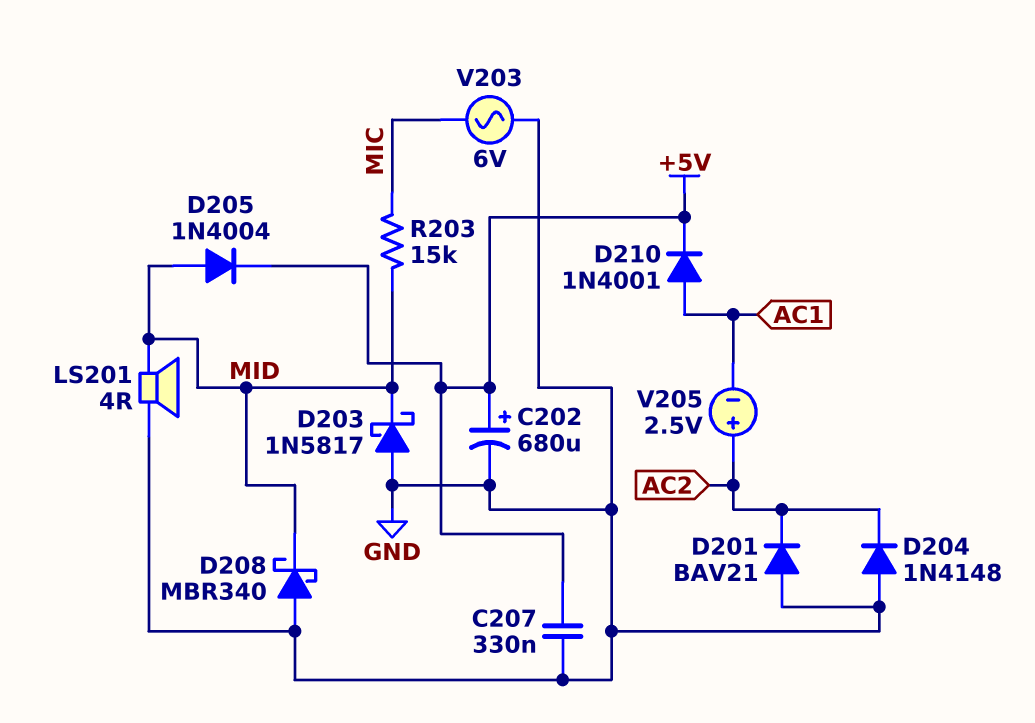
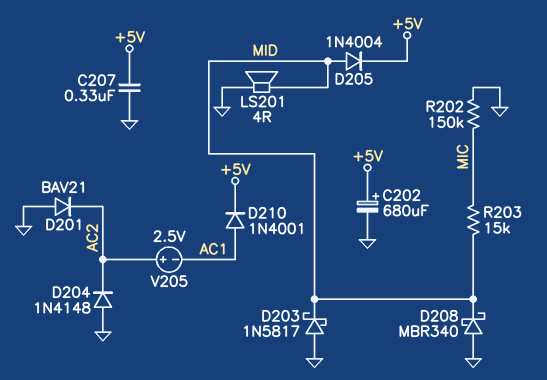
R202: none -> 150k (GND, MIC)
V203: AC 6V (GND, MIC) -> none

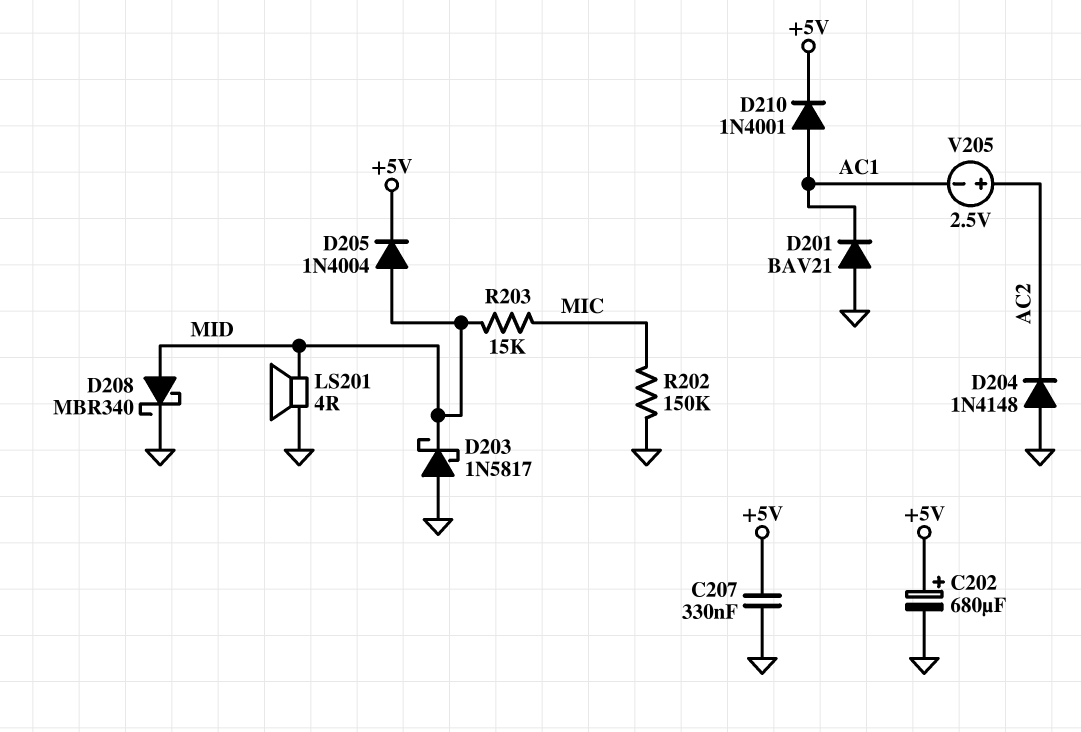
D201: diode BAV21 (A GND, K AC2) -> diode BAV21 (A GND, K AC1)
D208: schottky MBR340 (A GND, K MID) -> schottky MBR340 (A MID, K GND)

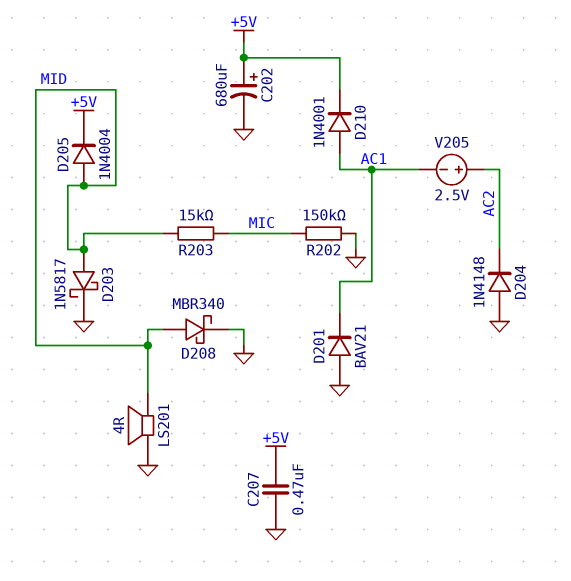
C207: 330nF (+5V, GND) -> 470nF (+5V, GND)
D203: schottky 1N5817 (A GND, K MID) -> schottky 1N5817 (A MID, K GND)

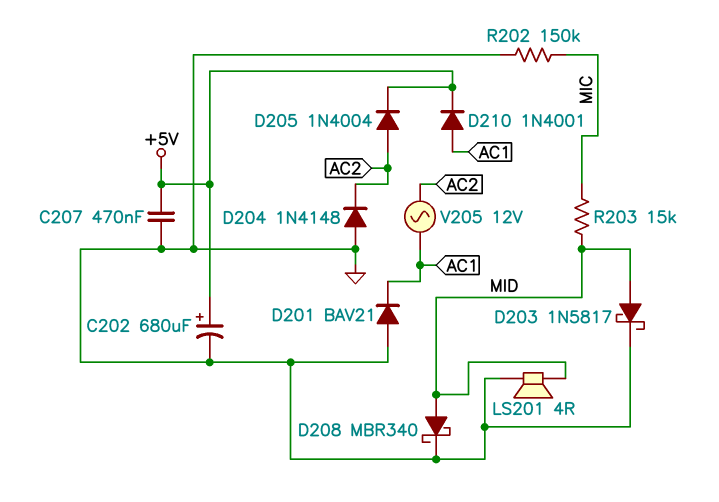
D205: diode 1N4004 (A MID, K +5V) -> diode 1N4004 (A AC2, K +5V)
V205: 2.5V (plus AC2, minus AC1) -> AC 12V (AC1, AC2)

